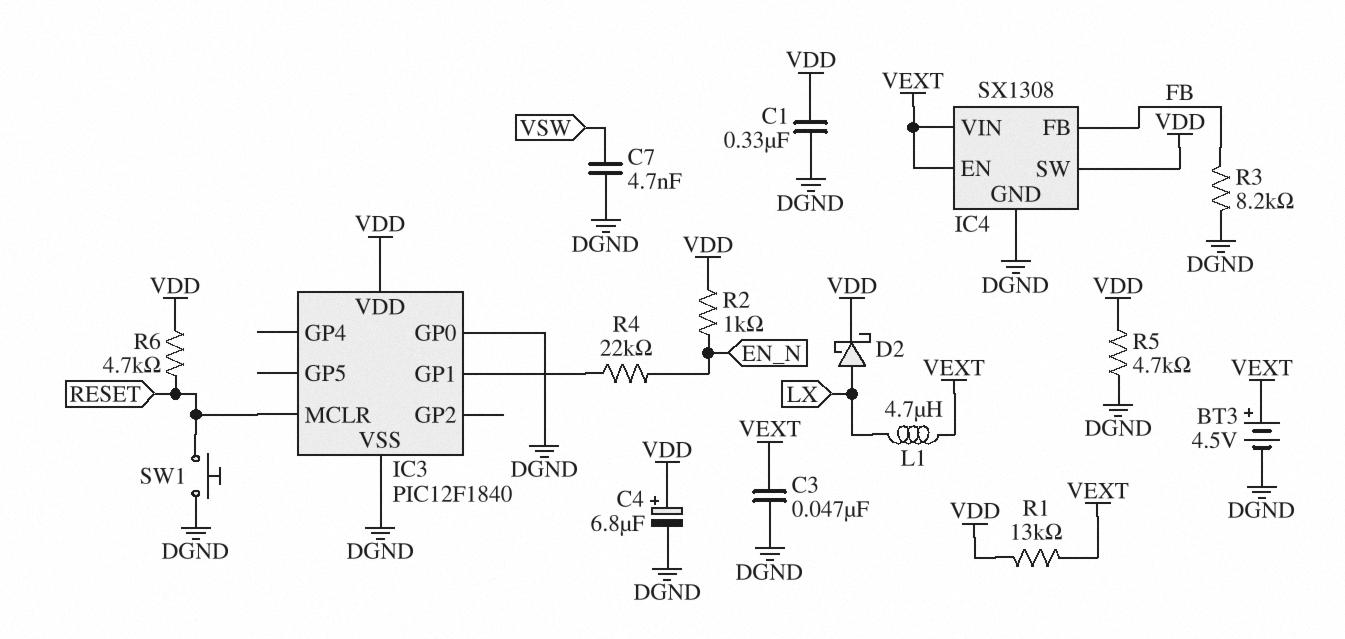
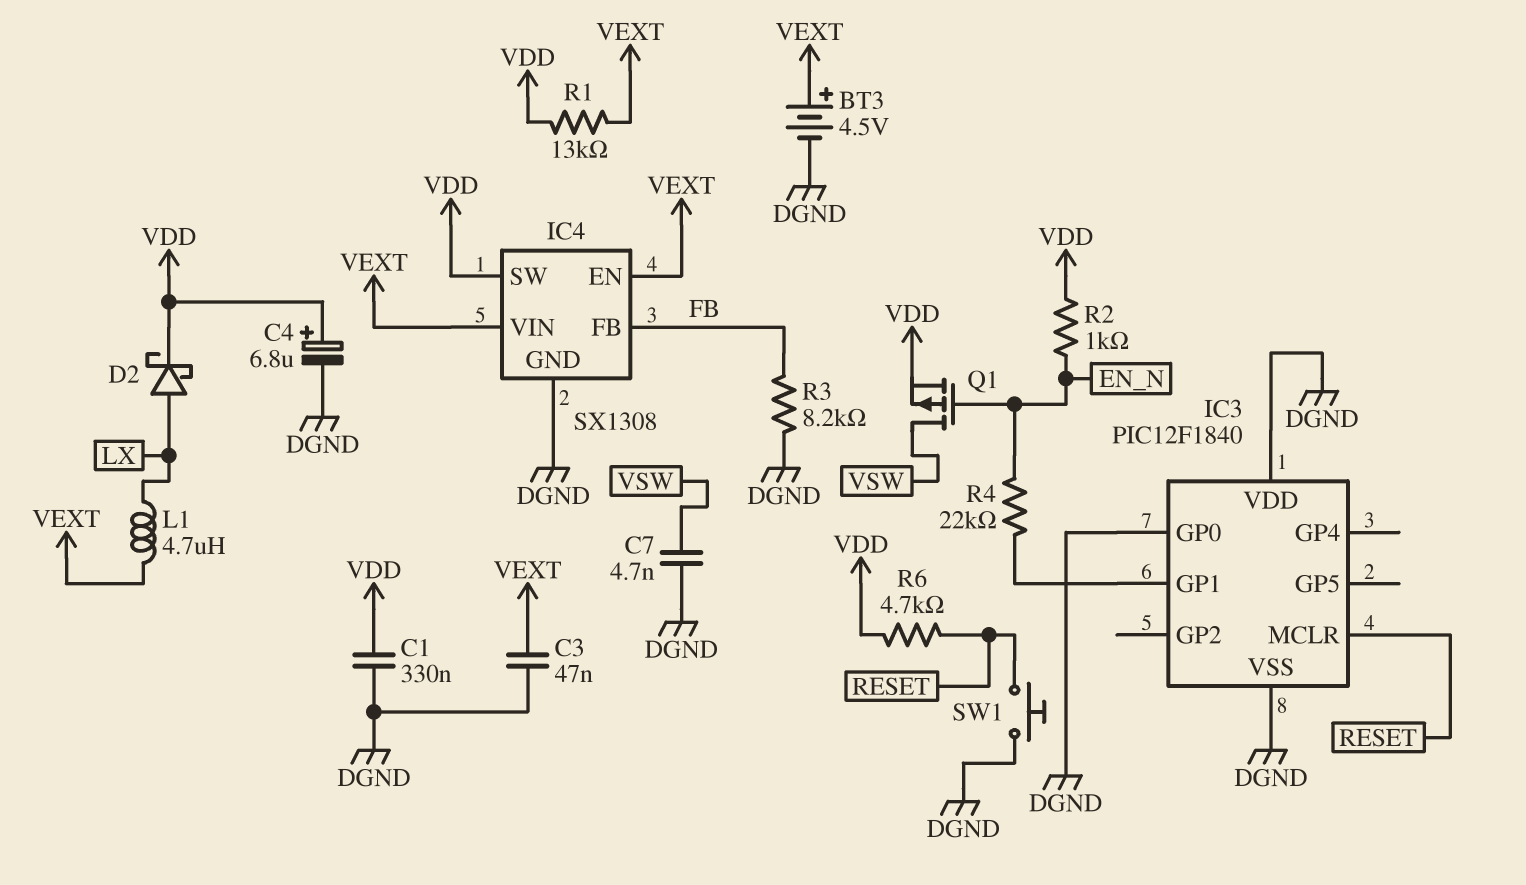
IC3 pin VDD: VDD -> DGND
Q1: none -> PMOS (G EN_N, D VSW, S VDD)
R5: 4.7k (DGND, VDD) -> none

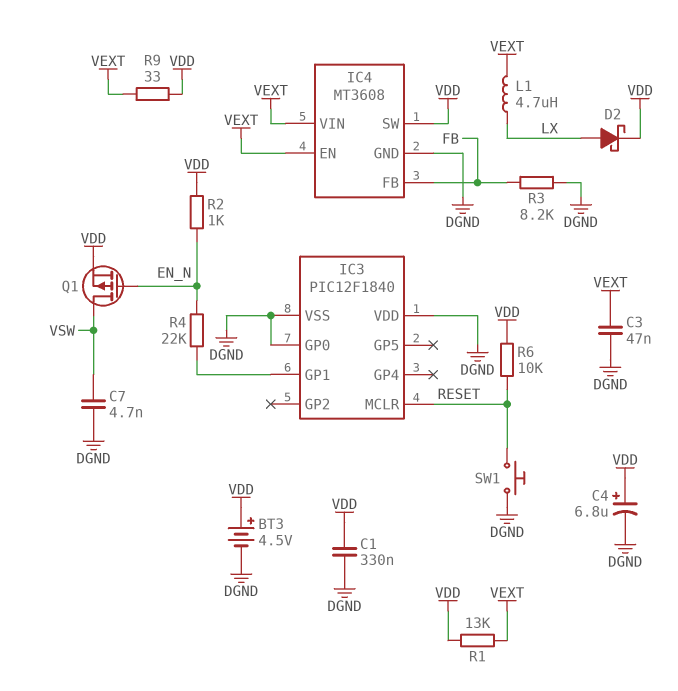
BT3: 4.5V (plus VEXT, minus DGND) -> 4.5V (plus VDD, minus DGND)
IC4: SX1308 -> MT3608
R6: 4.7k (RESET, VDD) -> 10k (RESET, VDD)
R9: none -> 33 (VDD, VEXT)

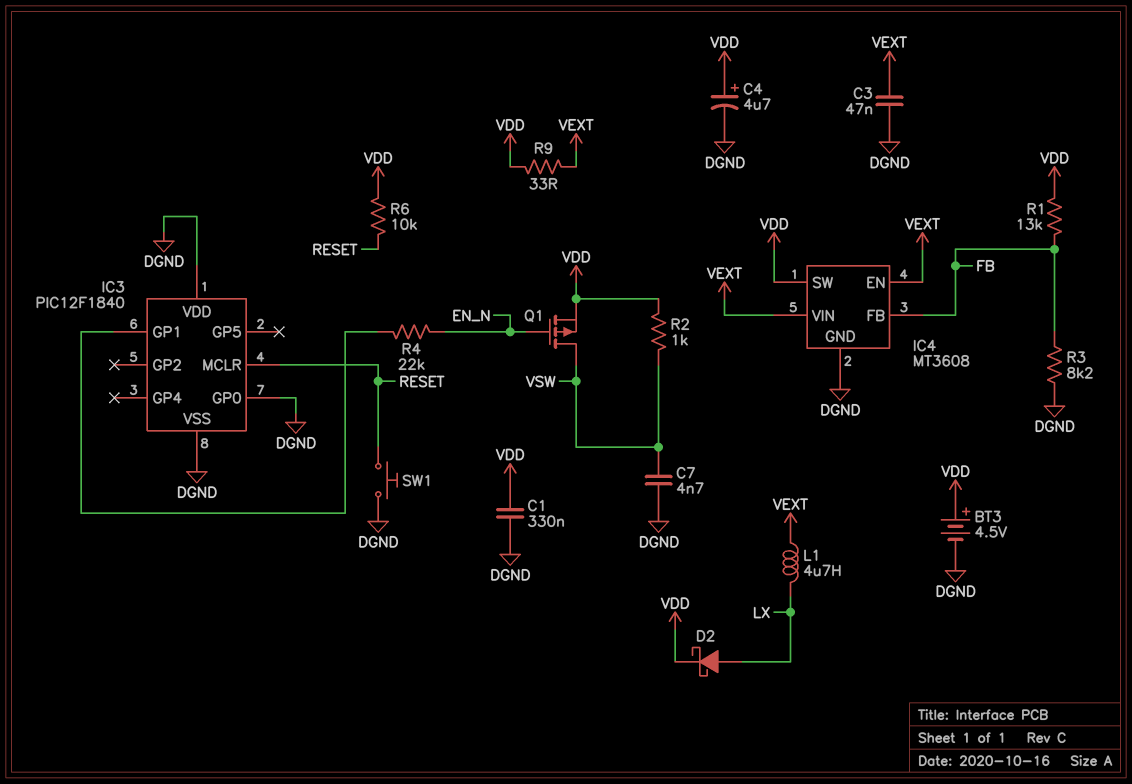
C4: 6.8uF (plus VDD, minus DGND) -> 4.7uF (plus VDD, minus DGND)
R1: 13k (VDD, VEXT) -> 13k (FB, VDD)
R2: 1k (EN_N, VDD) -> 1k (VDD, VSW)

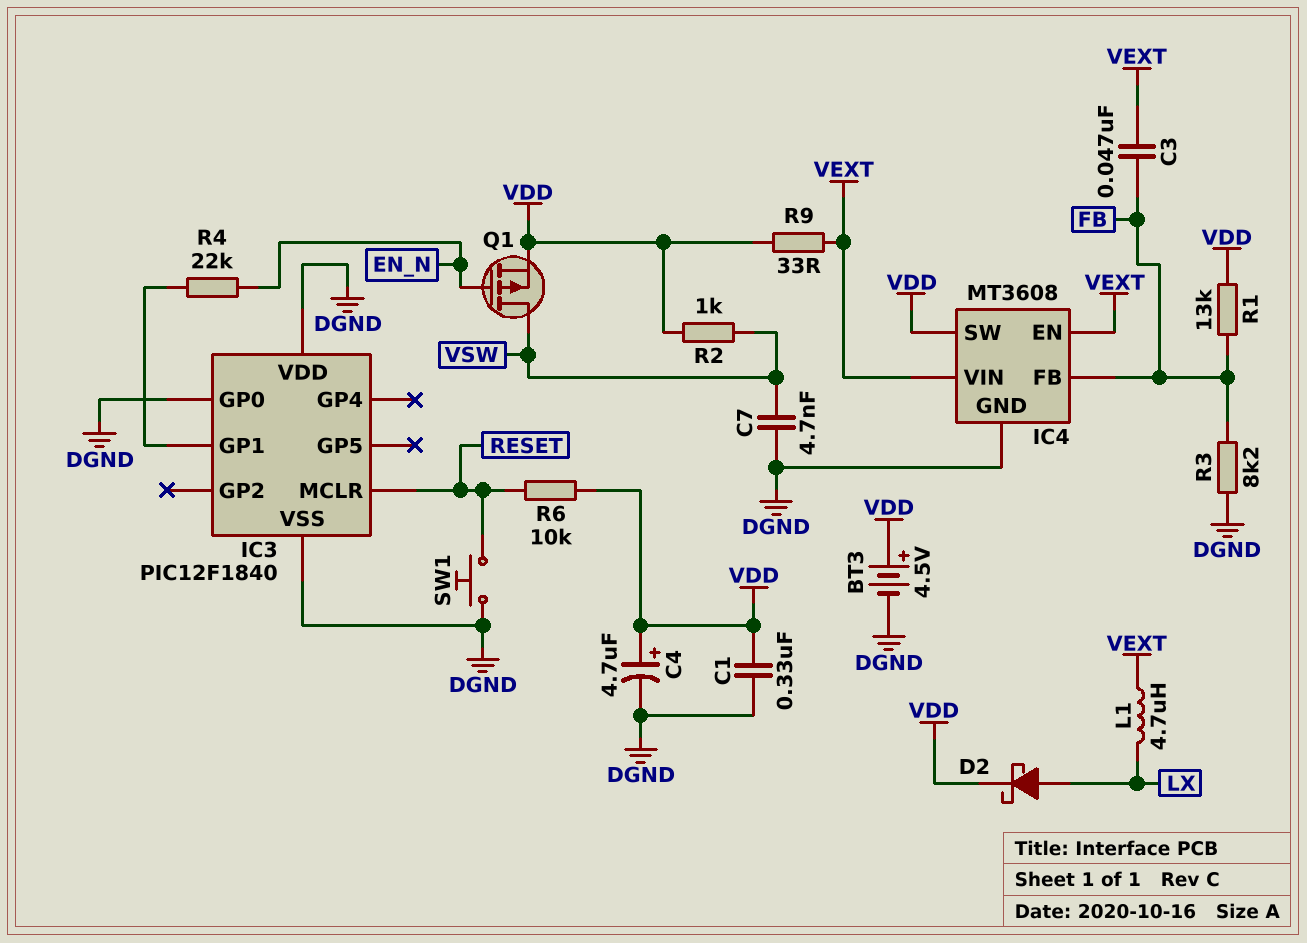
C3: 47nF (DGND, VEXT) -> 47nF (FB, VEXT)

